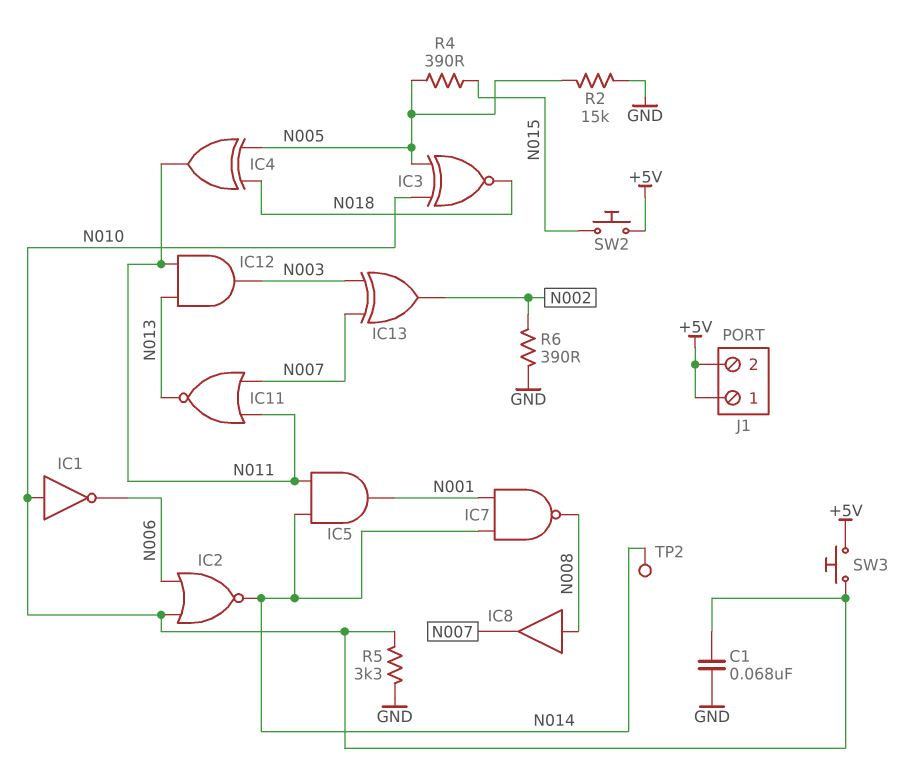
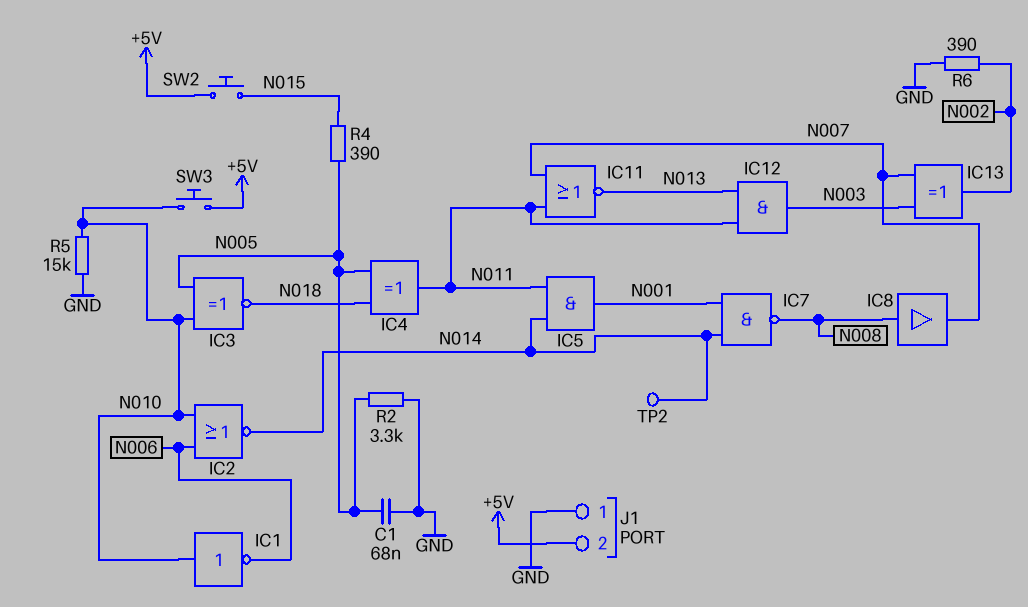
C1: 68nF (GND, N010) -> 68nF (GND, N005)
J1 pin 1: +5V -> GND
R2: 15k (GND, N005) -> 3.3k (GND, N005)
R5: 3.3k (GND, N010) -> 15k (GND, N010)

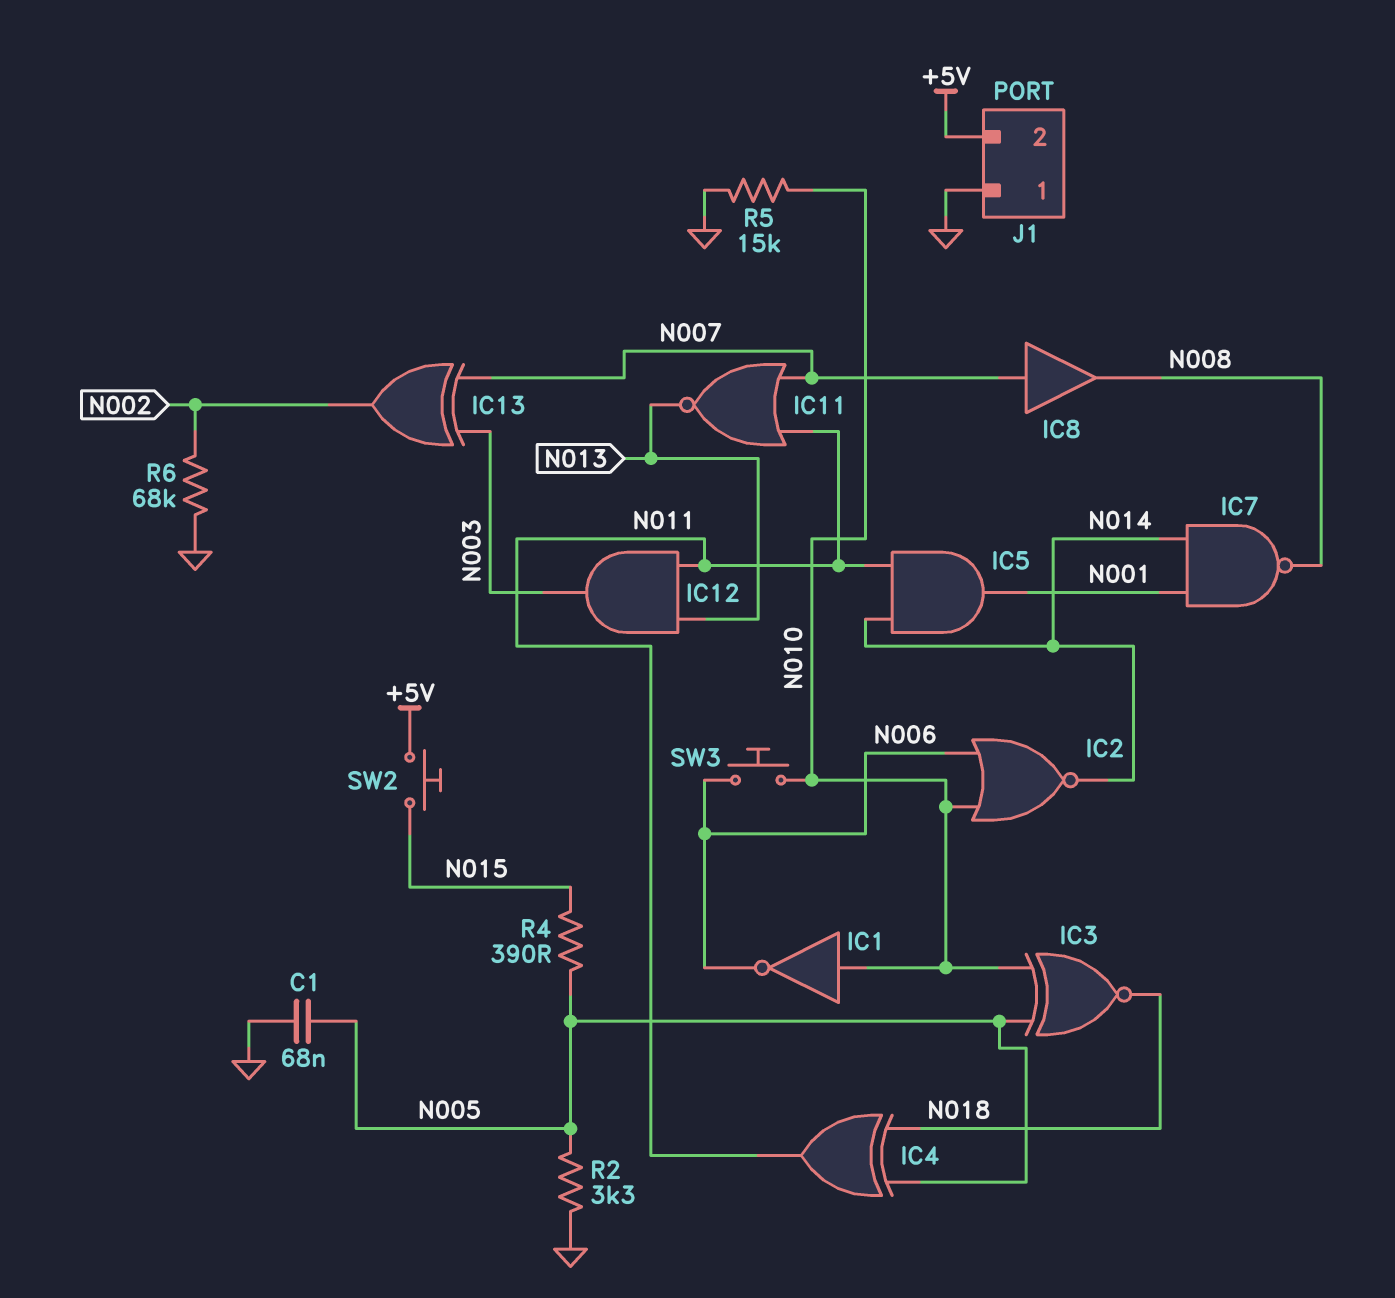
IC8: buffer (in N008, out N007) -> buffer (in N007, out N008)
R6: 390 (GND, N002) -> 68k (GND, N002)
SW3: button (+5V, N010) -> button (N006, N010)
TP2: test point (N014) -> none

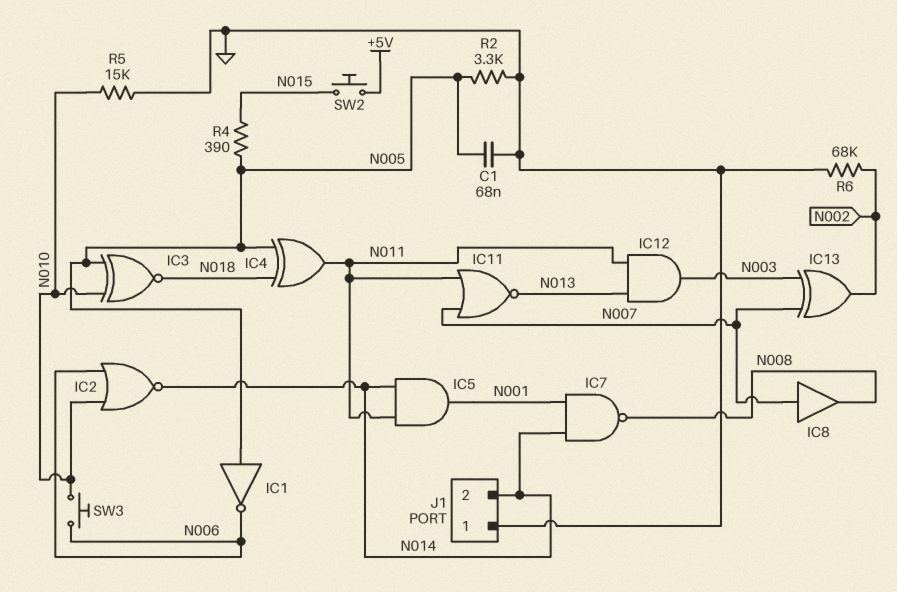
IC1: NOT (in N010, out N006) -> NOT (in N005, out N006)
J1 pin 2: +5V -> N014

